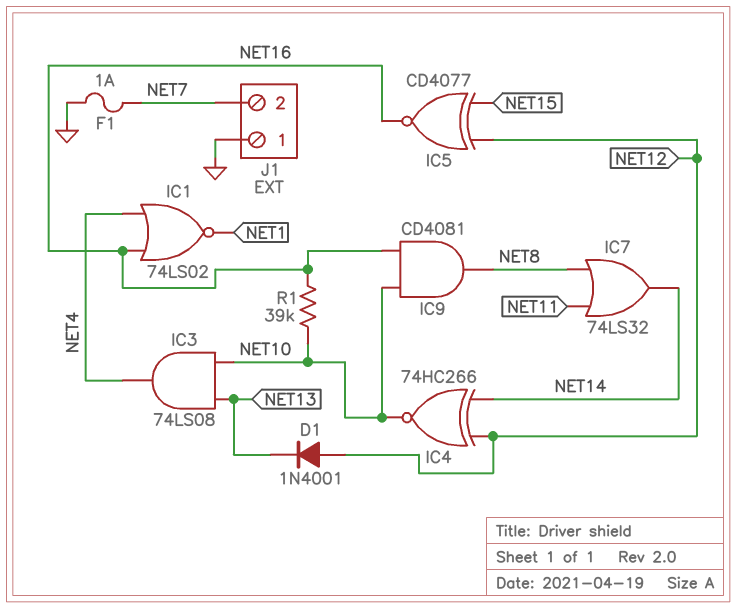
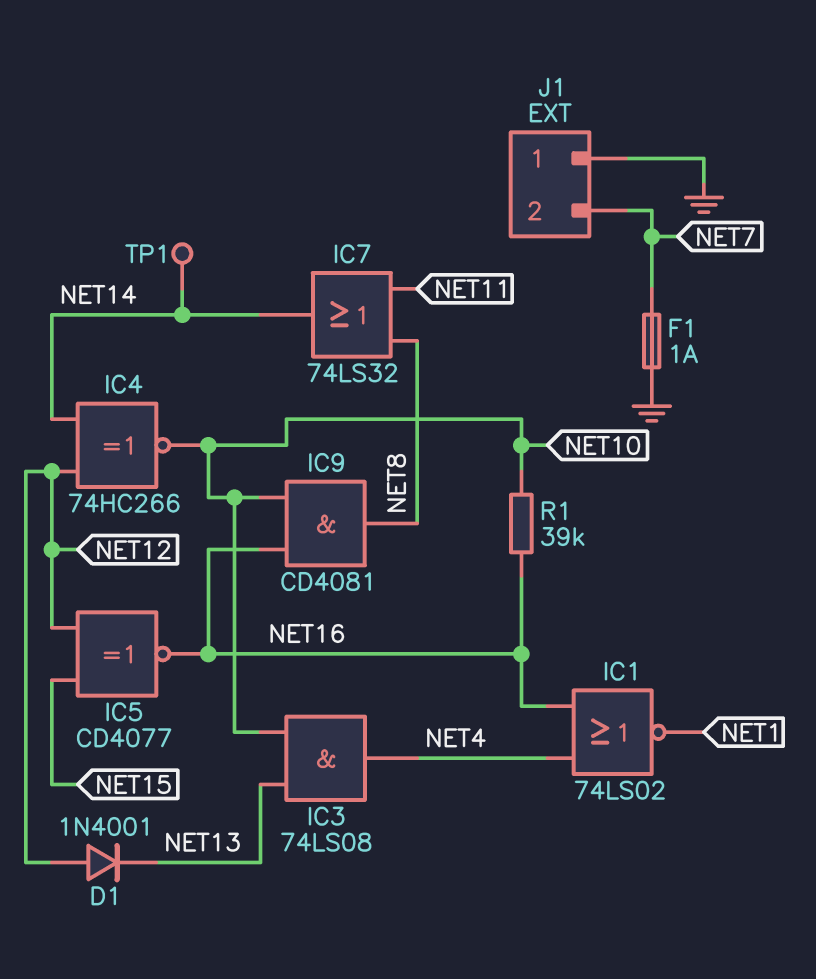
TP1: none -> test point (NET14)

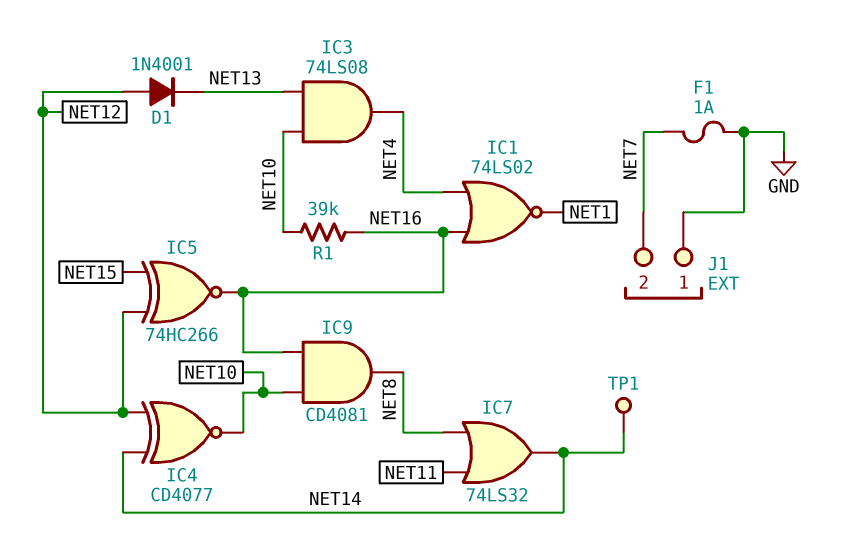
IC4: XNOR 74HC266 (in NET12, in NET14, out NET10) -> XNOR CD4077 (in NET12, in NET14, out NET10)
IC5: XNOR CD4077 (in NET12, in NET15, out NET16) -> XNOR 74HC266 (in NET12, in NET15, out NET16)

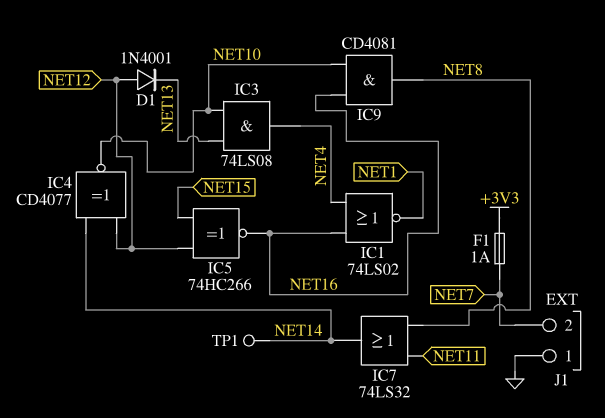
F1: 1A (GND, NET7) -> 1A (+3V3, NET7)
R1: 39k (NET10, NET16) -> none

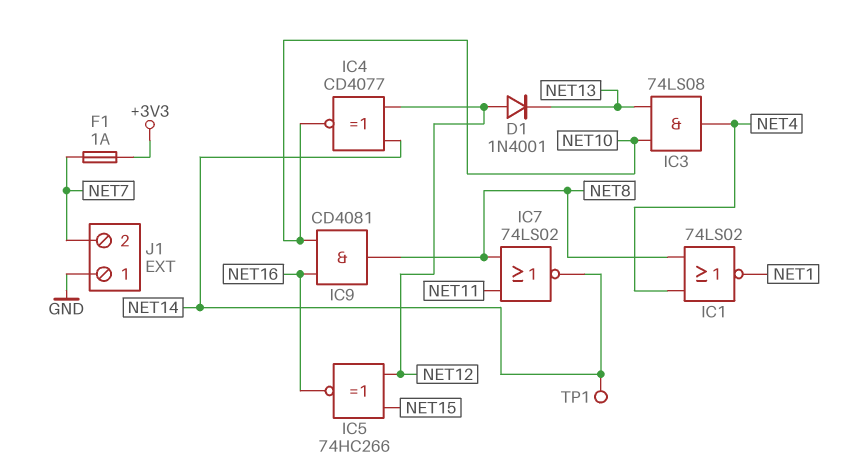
IC1: NOR 74LS02 (in NET4, in NET16, out NET1) -> NOR 74LS02 (in NET4, in NET8, out NET1)
IC7: OR 74LS32 (in NET8, in NET11, out NET14) -> NOR 74LS02 (in NET8, in NET11, out NET14)

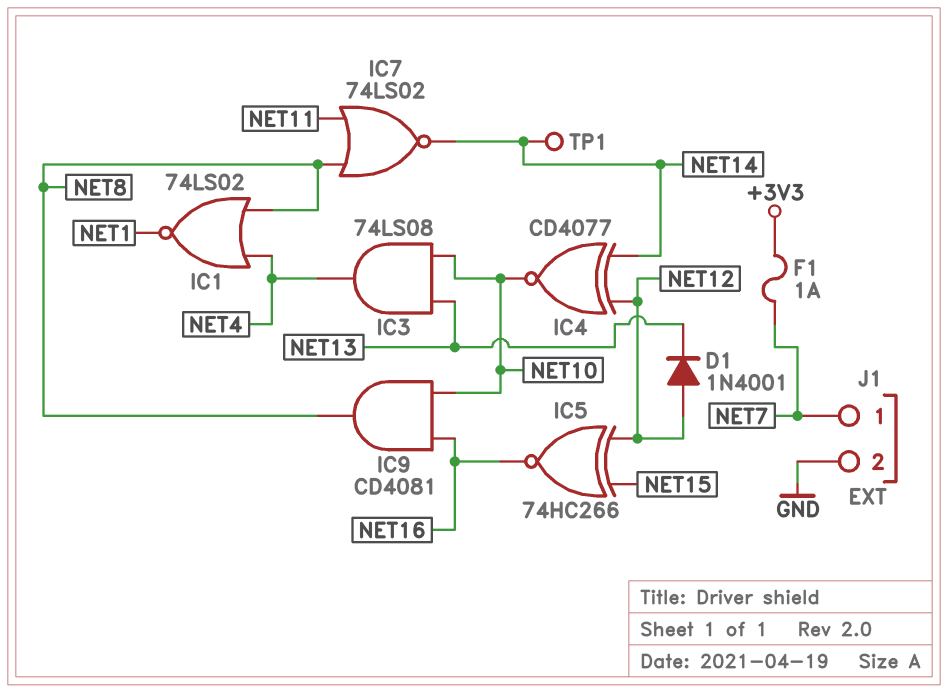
J1 pin 1: GND -> NET7
J1 pin 2: NET7 -> GND

